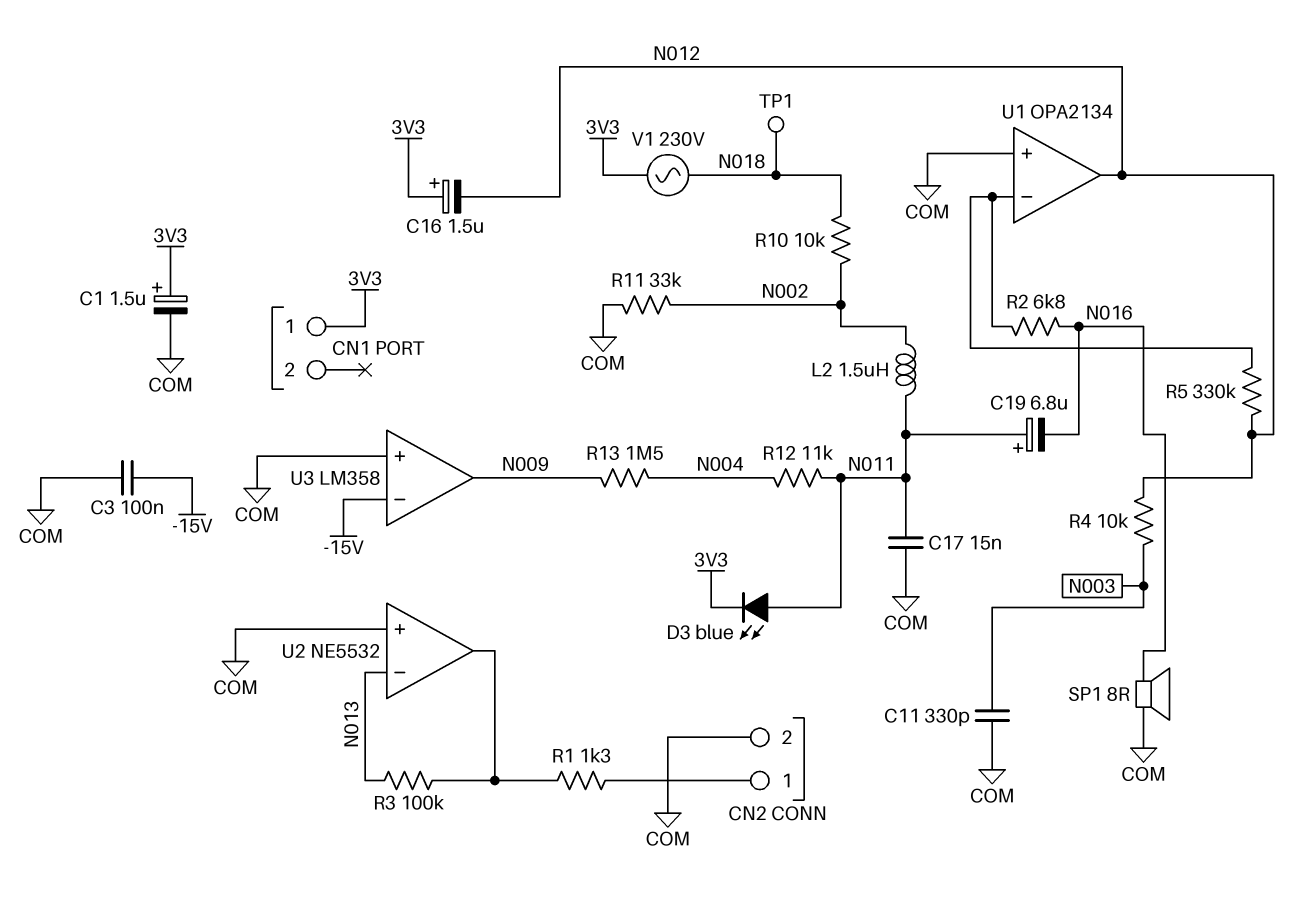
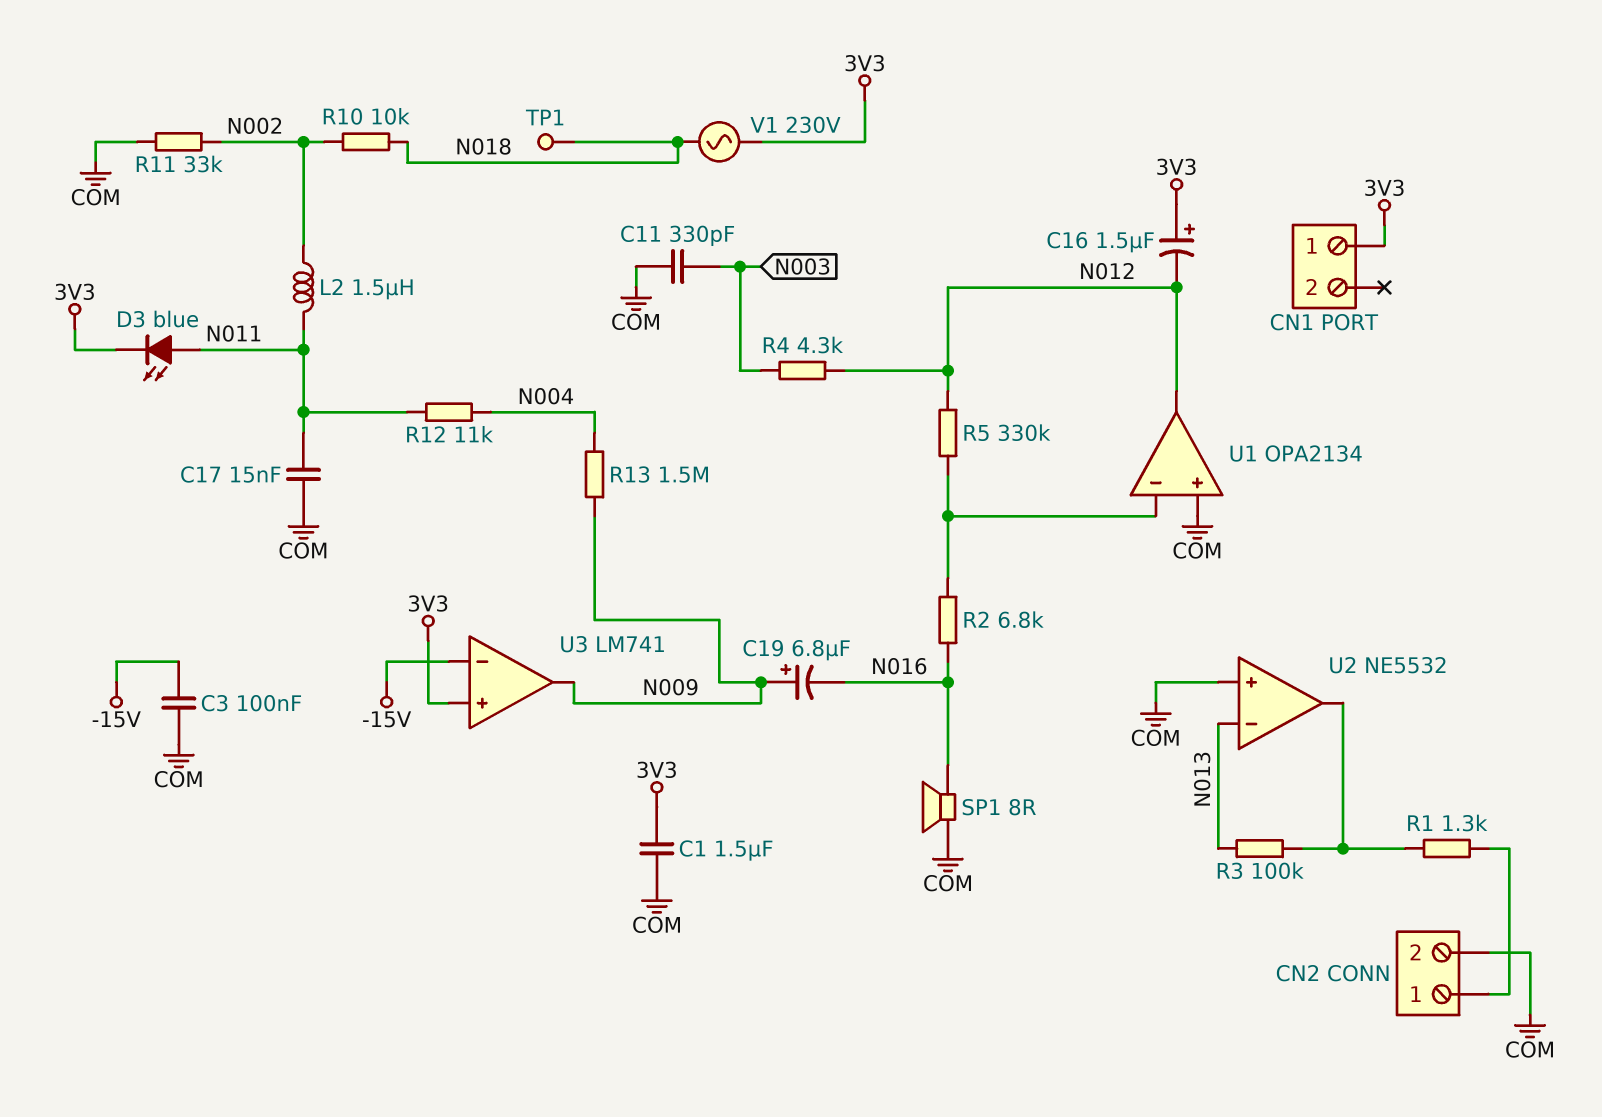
C1: 1.5uF (plus 3V3, minus COM) -> 1.5uF (3V3, COM)
C19: 6.8uF (plus N011, minus N016) -> 6.8uF (plus N009, minus N016)
R4: 10k (N003, N012) -> 4.3k (N003, N012)
U3: LM358 -> LM741
U3 pin in+: COM -> 3V3

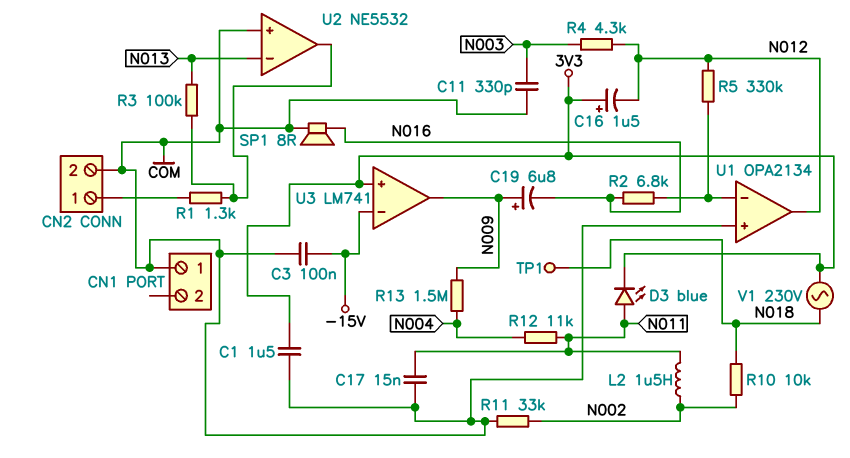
CN1 pin 1: 3V3 -> COM

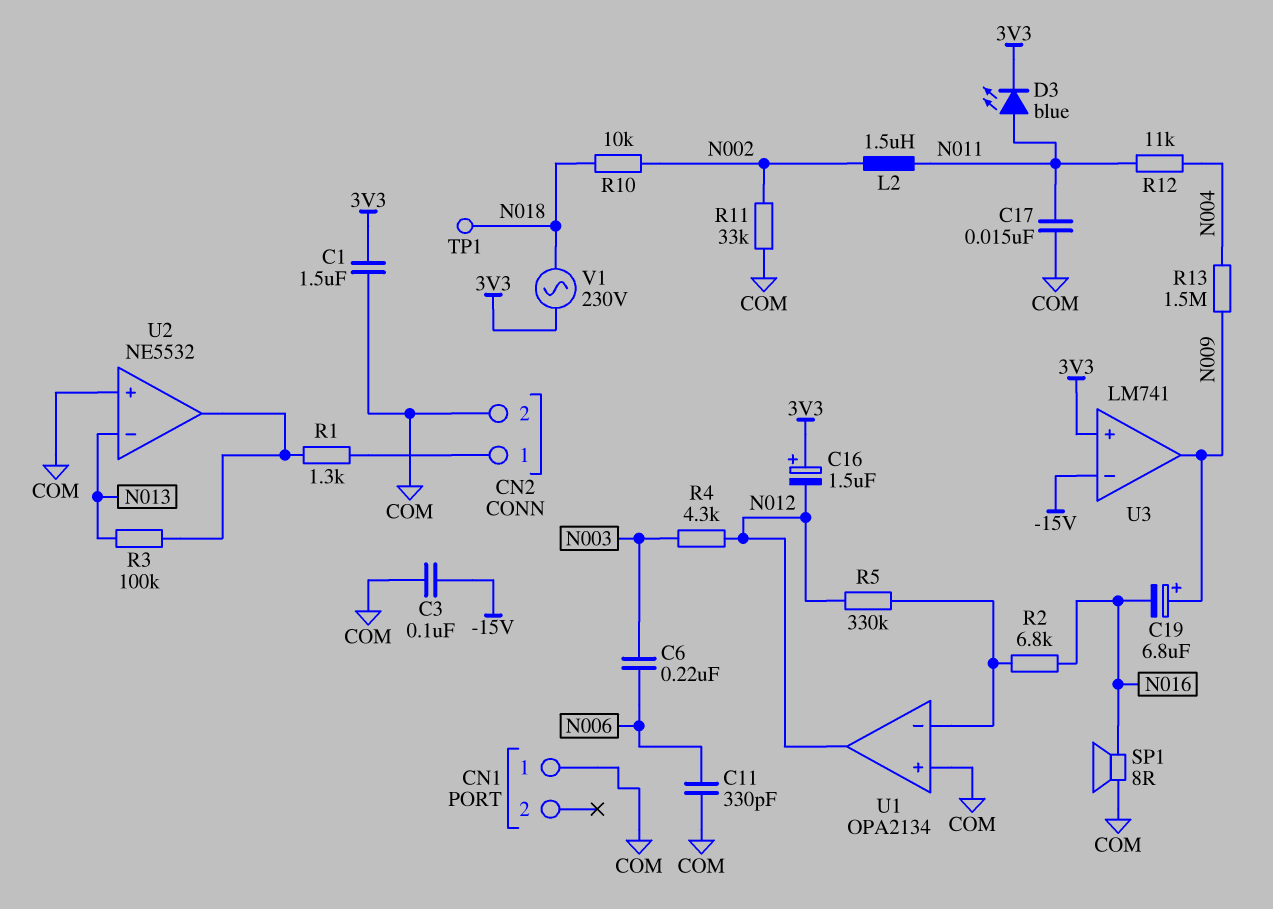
C6: none -> 220nF (N003, N006)
C11: 330pF (COM, N003) -> 330pF (COM, N006)

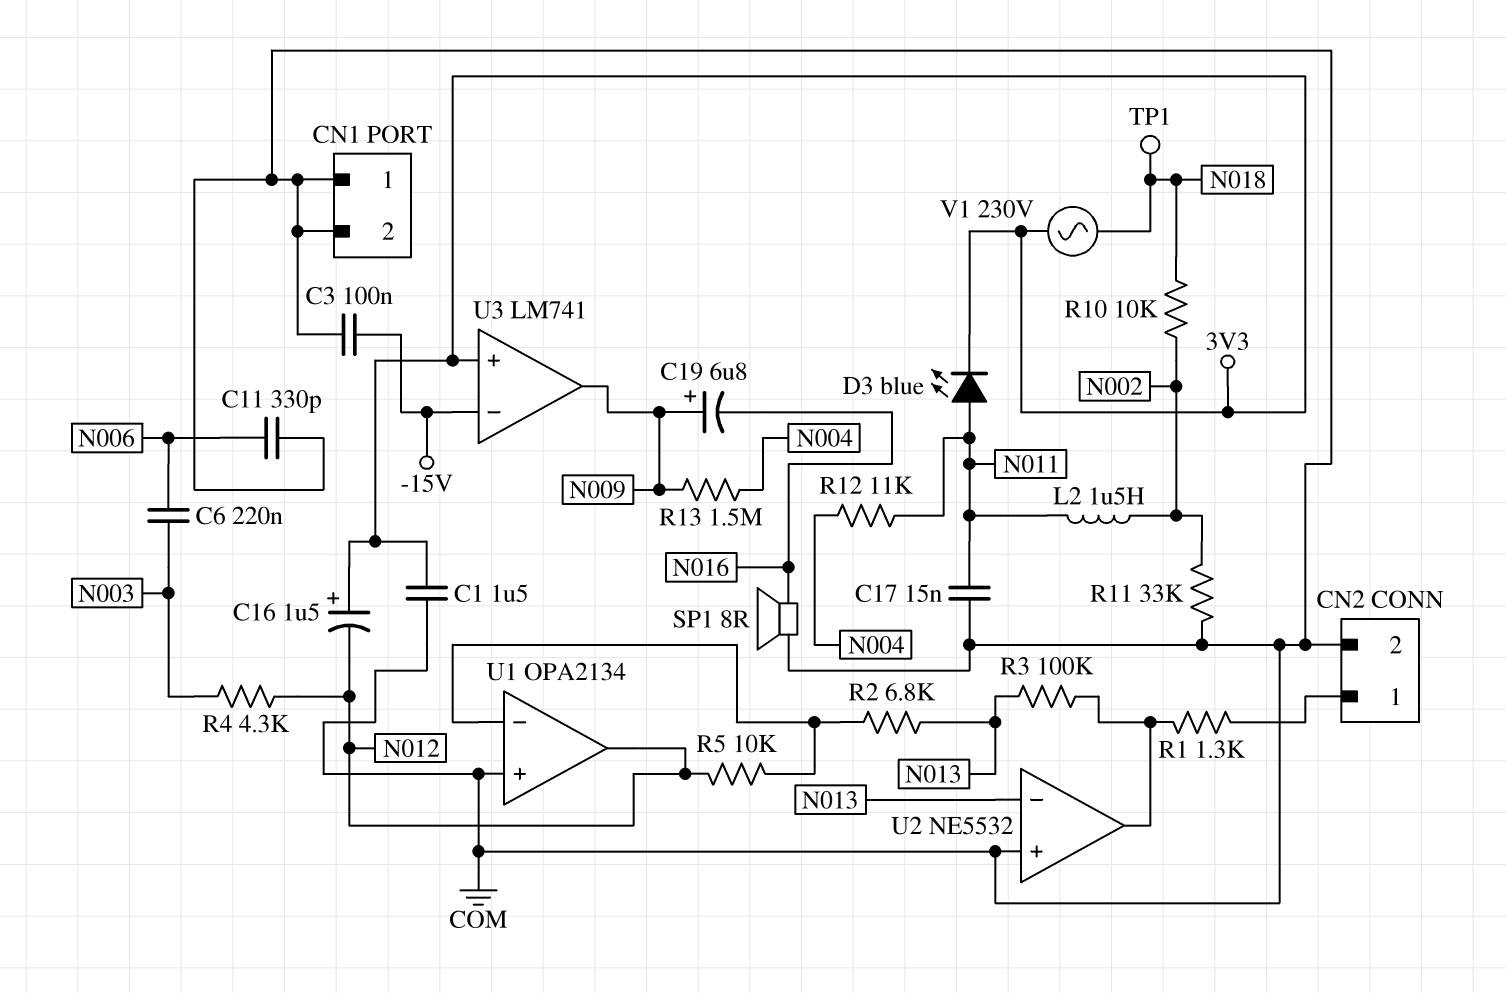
CN1 pin 2: none -> COM
R2: 6.8k (N016, U1/in-) -> 6.8k (N013, U1/in-)
R5: 330k (N012, U1/in-) -> 10k (N012, U1/in-)

